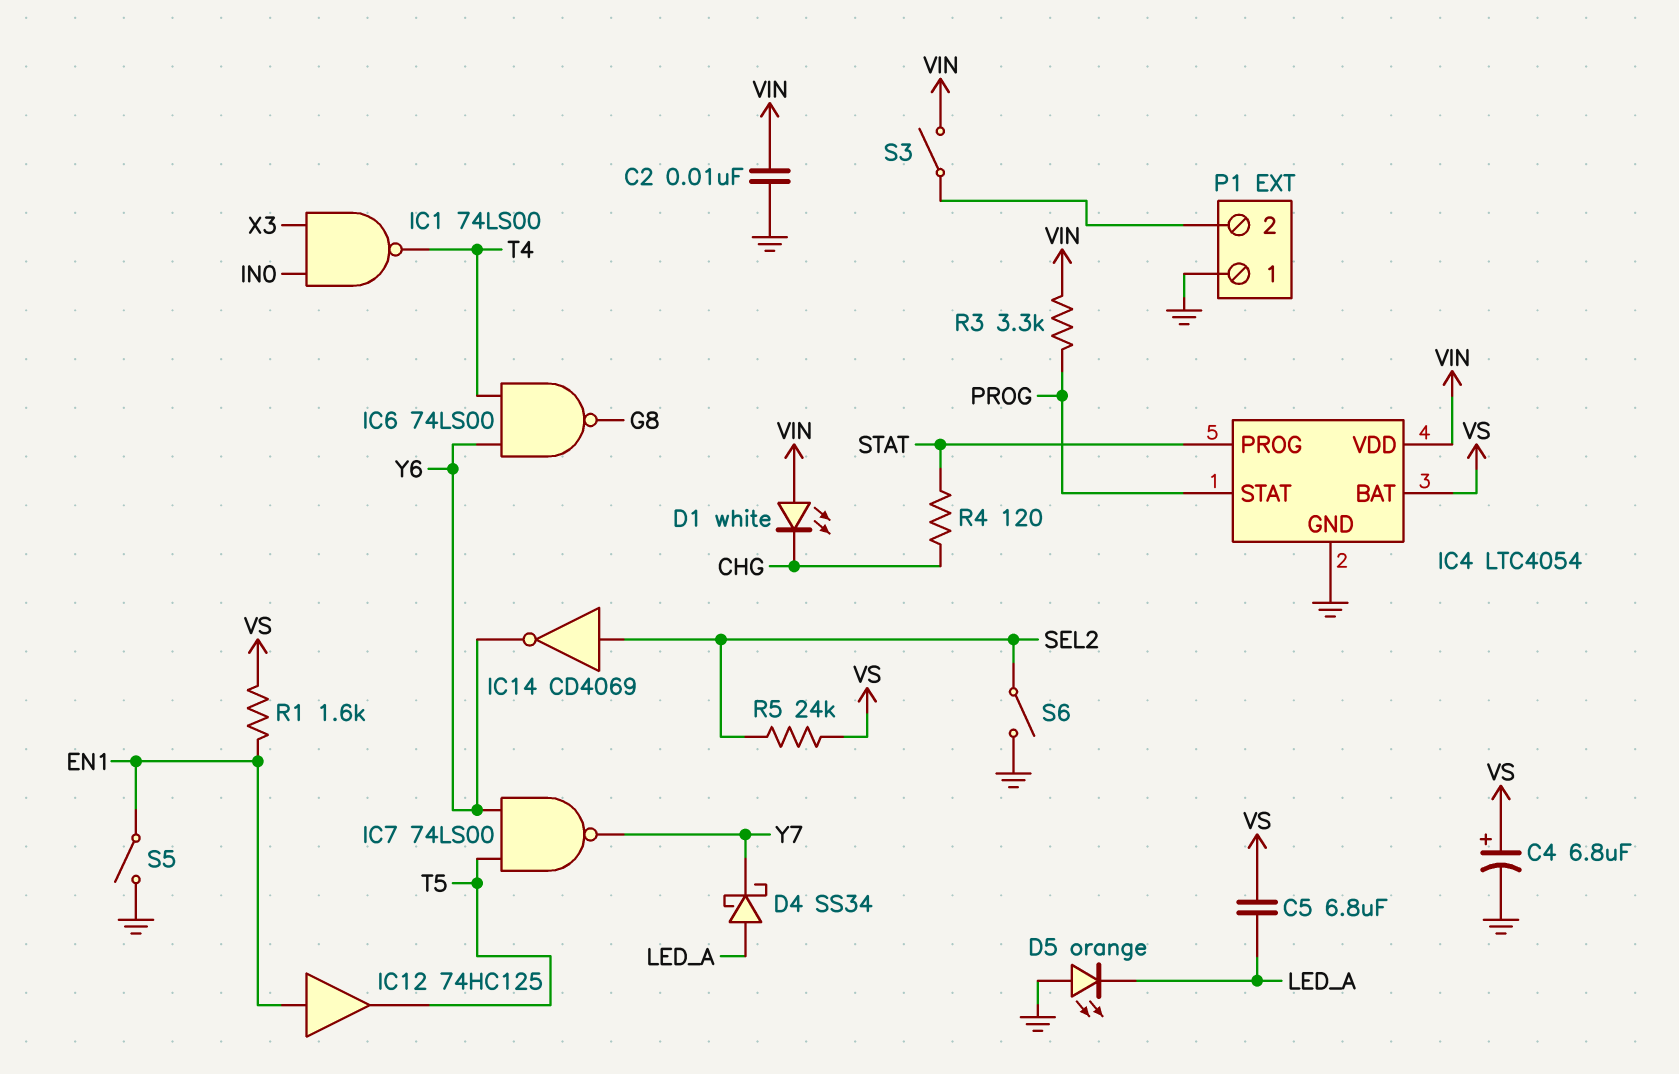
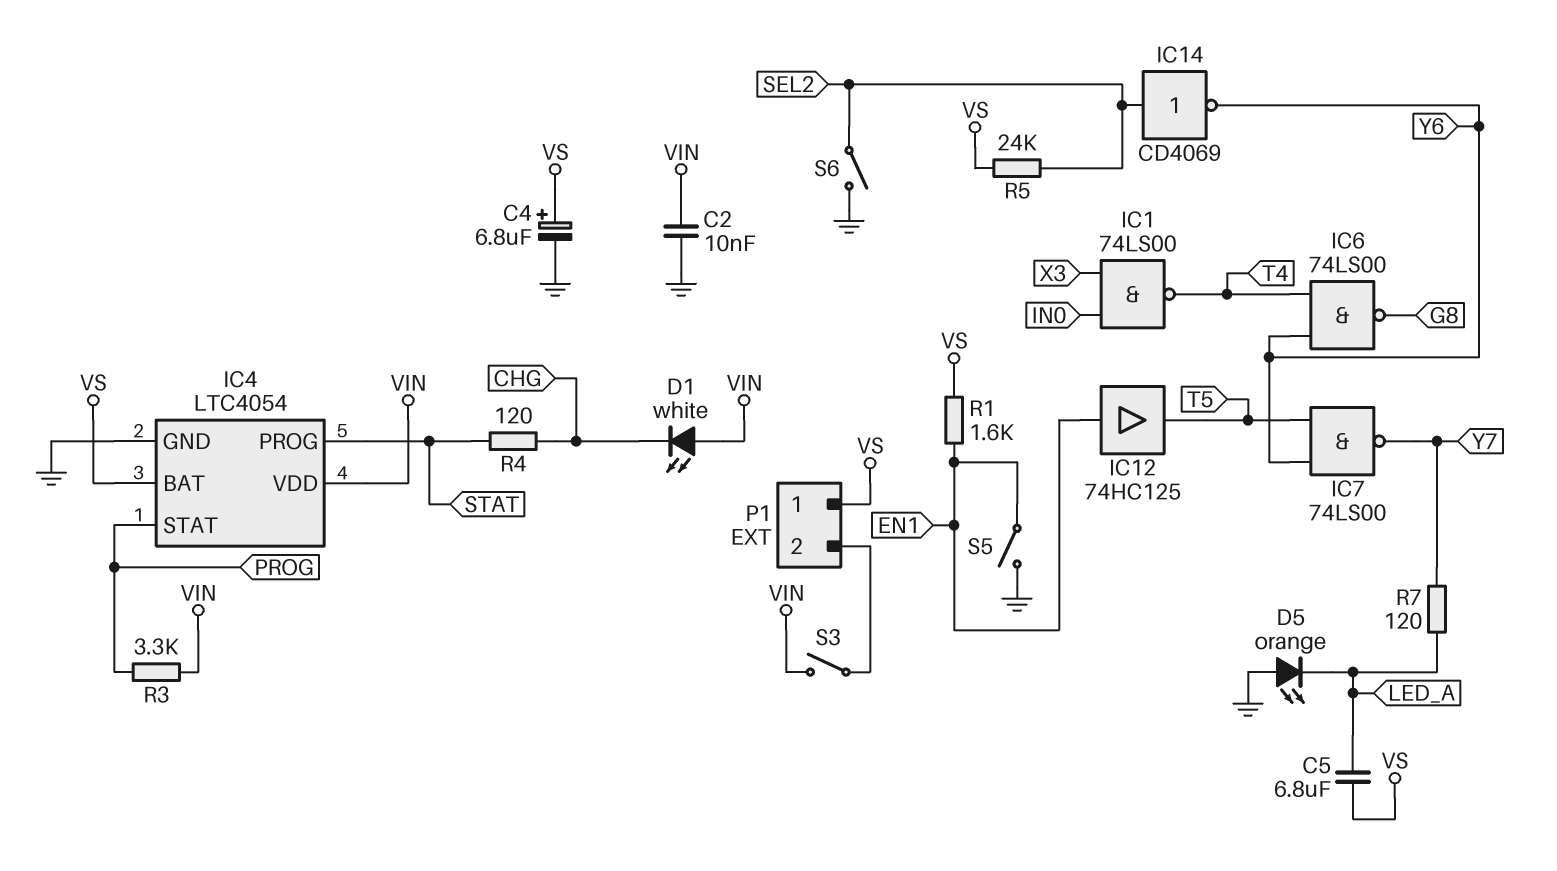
D4: schottky SS34 (A LED_A, K Y7) -> none
P1 pin 1: GND -> VS
R7: none -> 120 (LED_A, Y7)

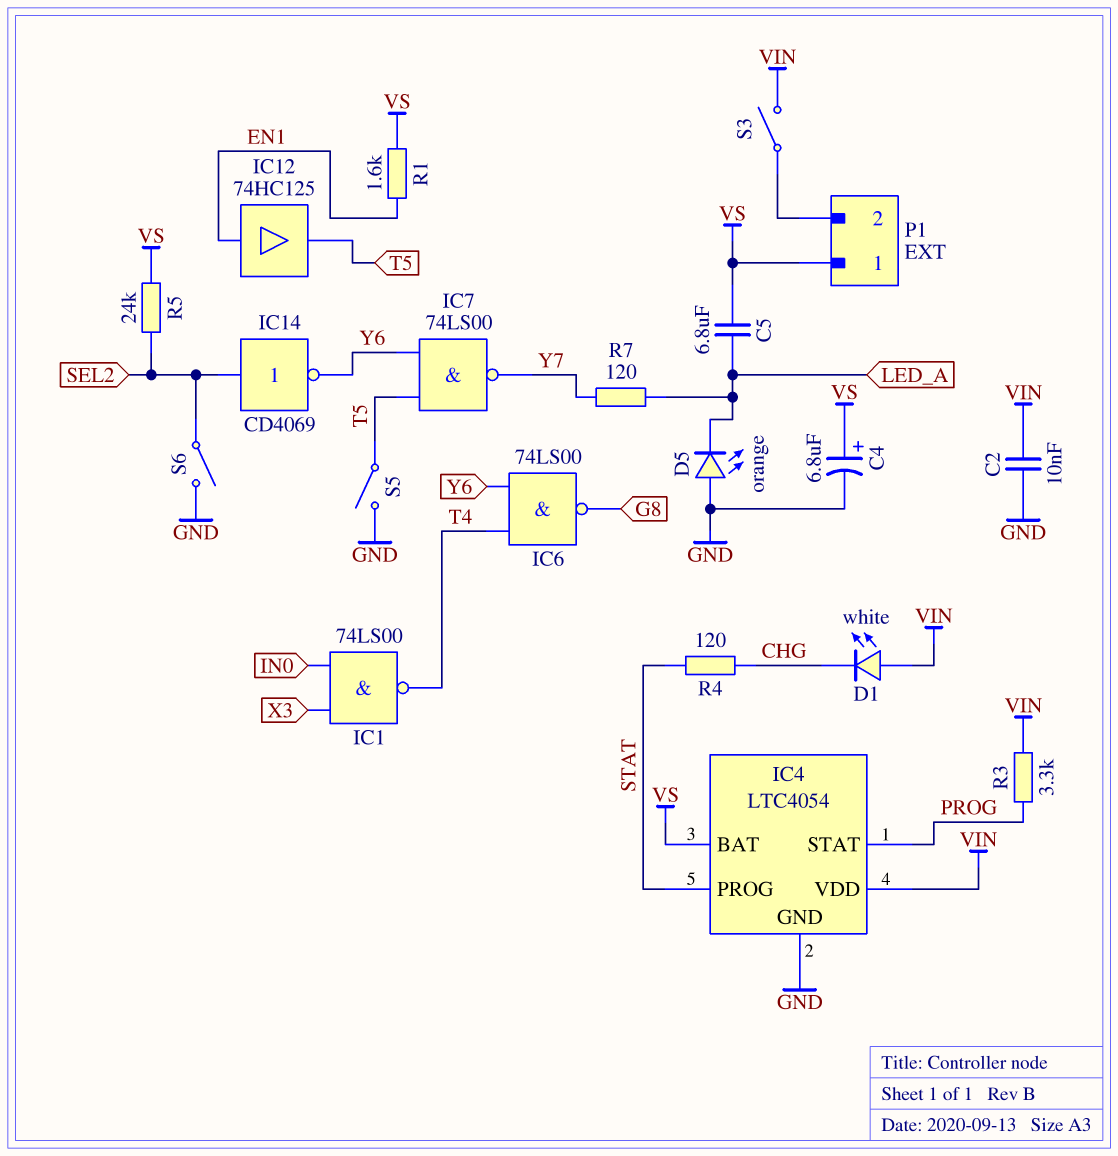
S5: switch (EN1, GND) -> switch (GND, T5)

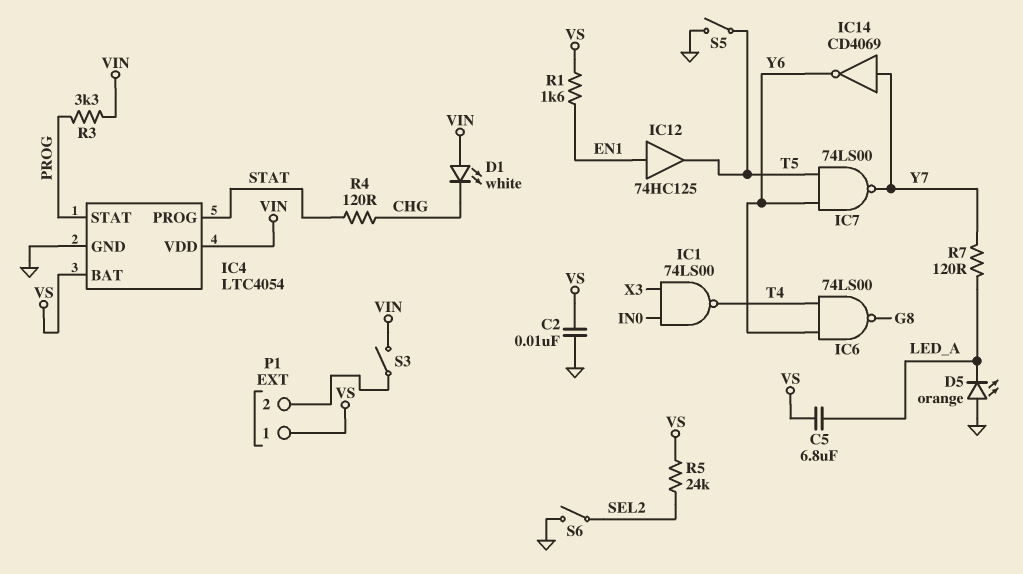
C2: 10nF (GND, VIN) -> 10nF (GND, VS)
C4: 6.8uF (plus VS, minus GND) -> none
IC14: NOT CD4069 (in SEL2, out Y6) -> NOT CD4069 (in Y7, out Y6)

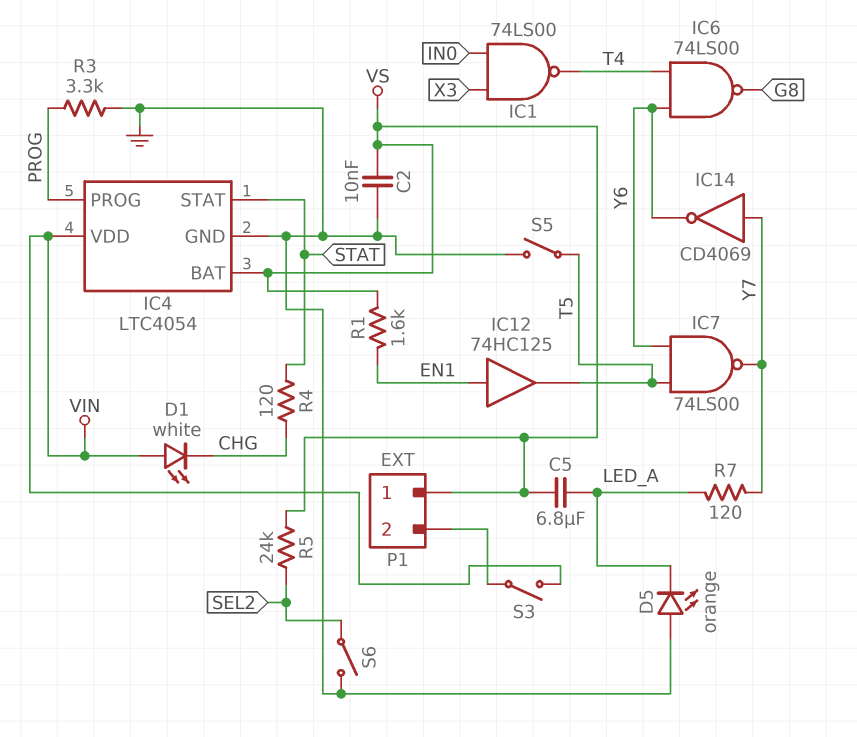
IC4 pin PROG: STAT -> PROG
IC4 pin STAT: PROG -> STAT
R3: 3.3k (PROG, VIN) -> 3.3k (GND, PROG)

